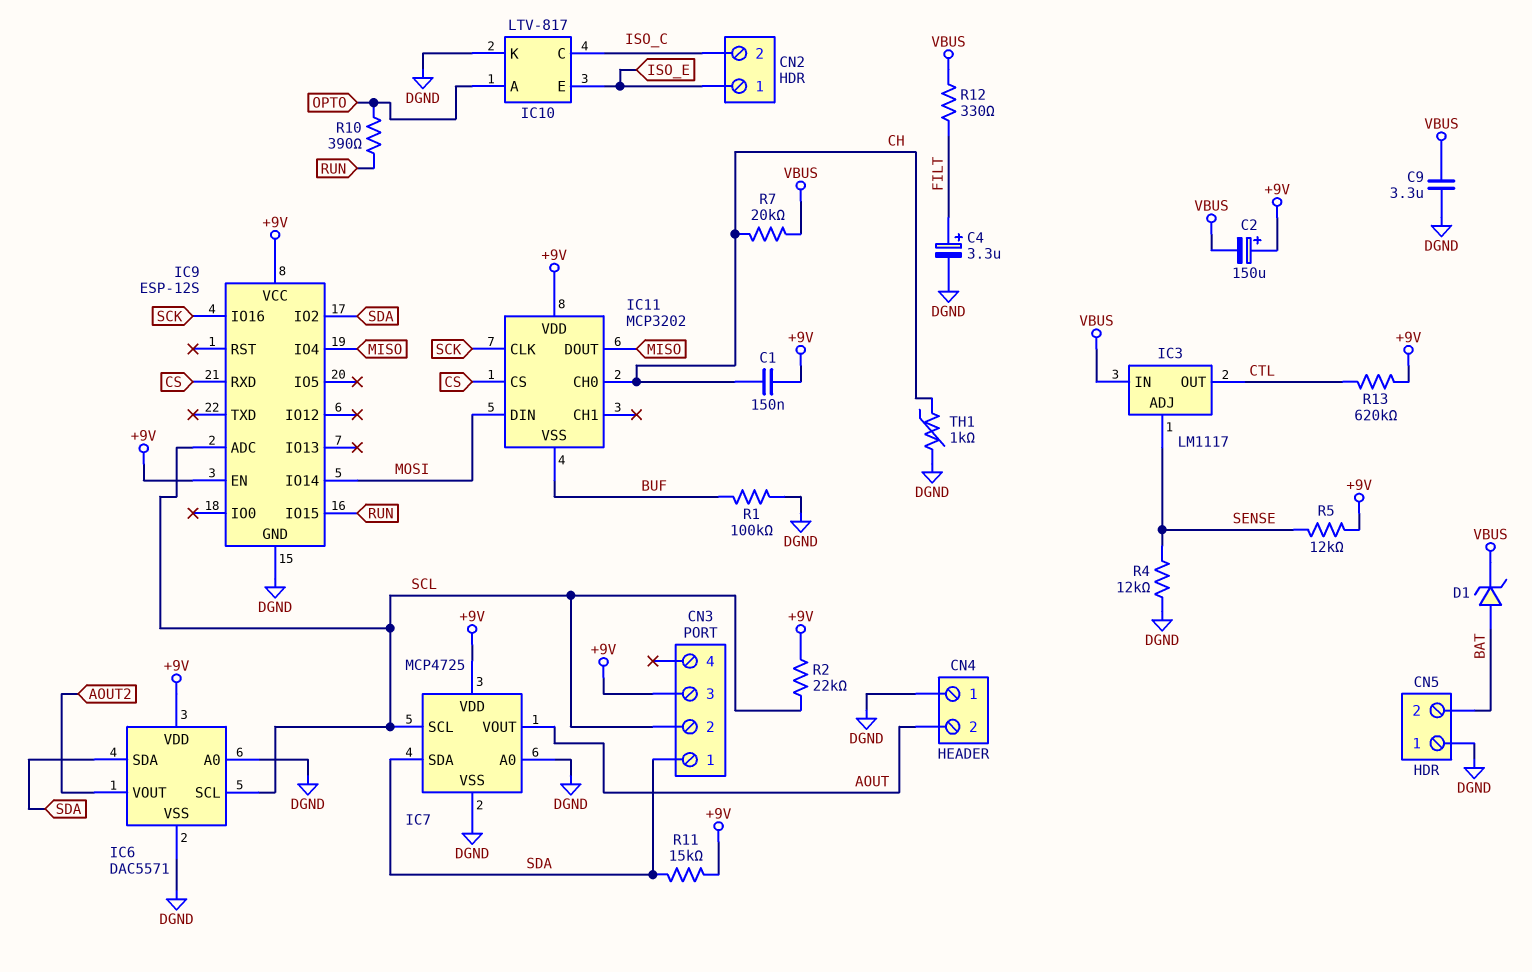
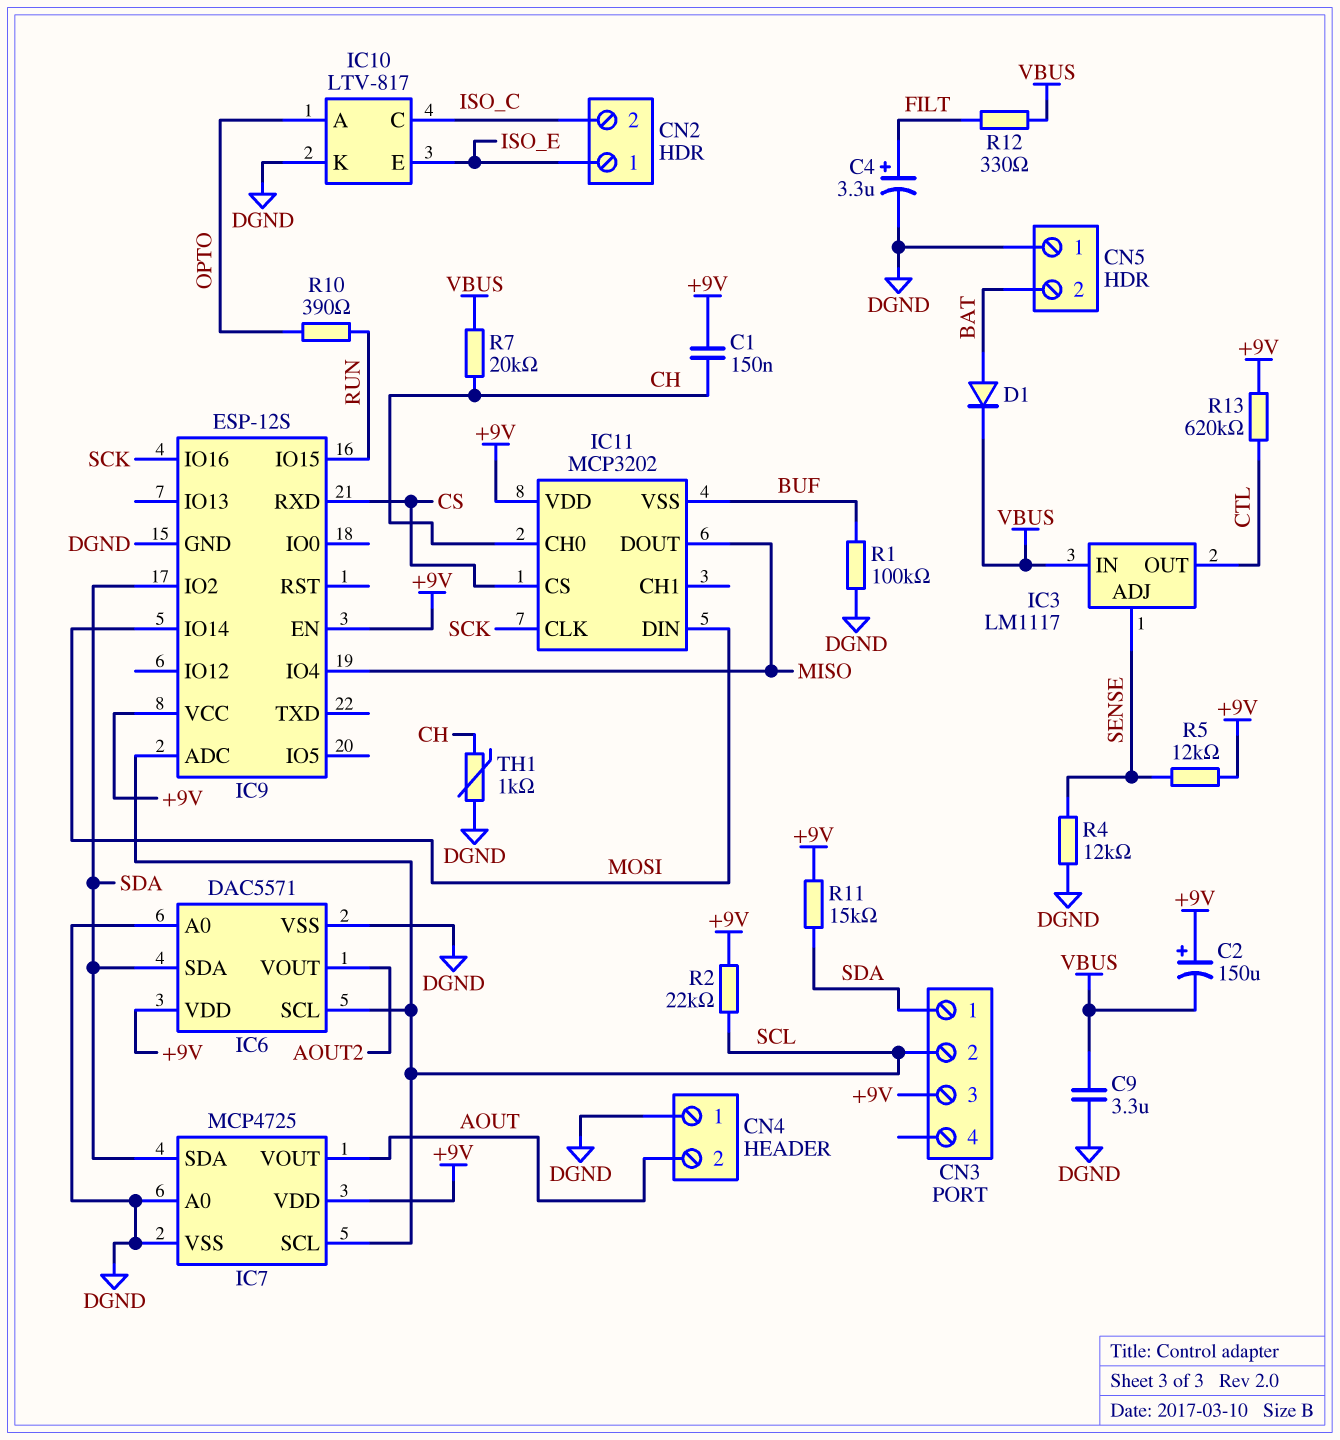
D1: zener (A BAT, K VBUS) -> diode (A BAT, K VBUS)

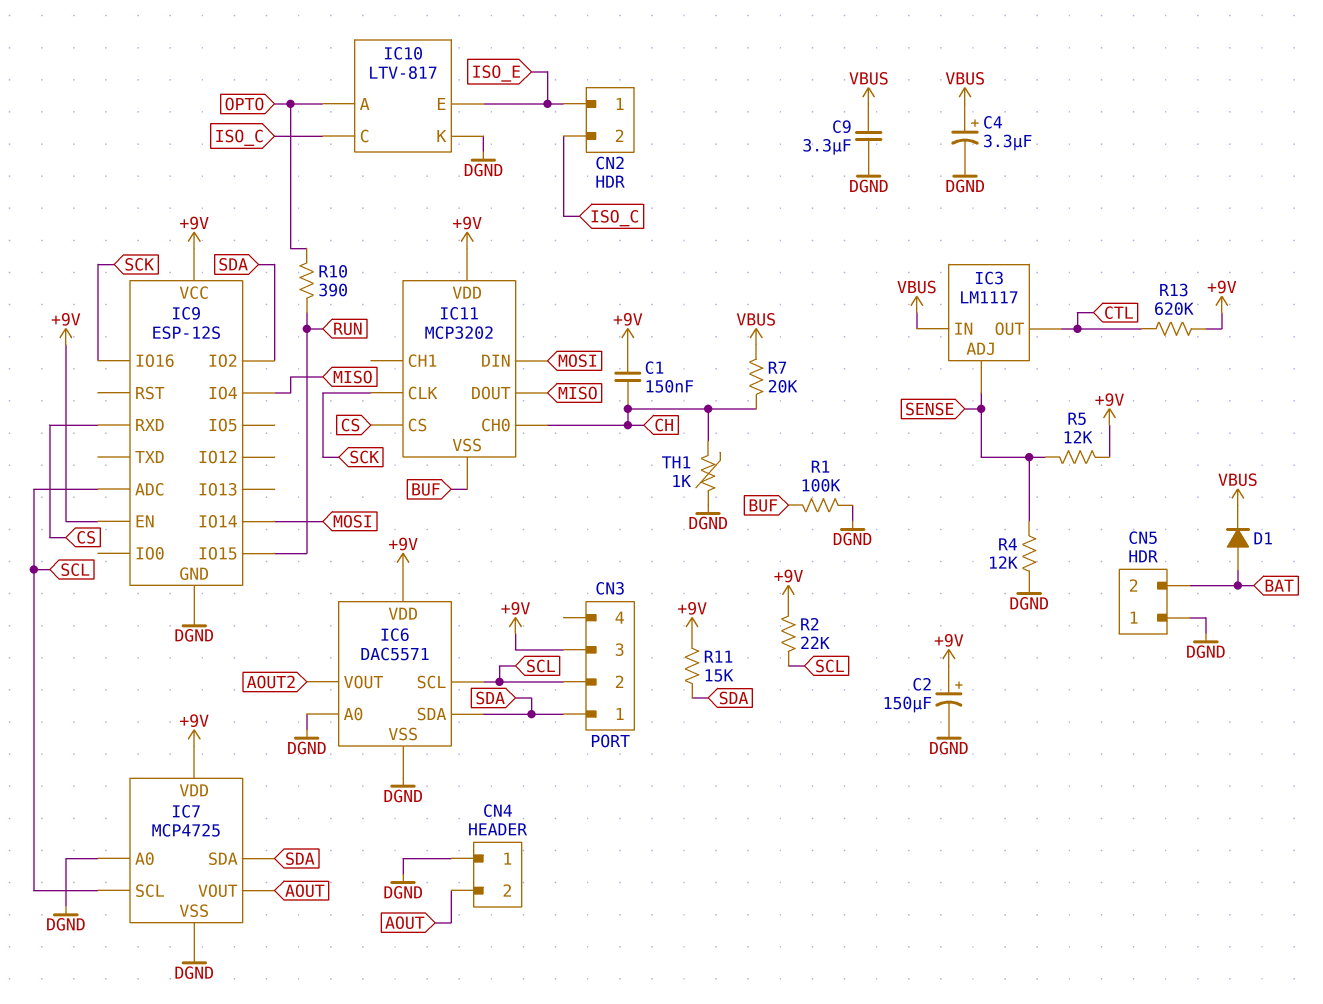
C2: 150uF (plus +9V, minus VBUS) -> 150uF (plus +9V, minus DGND)
C4: 3.3uF (plus FILT, minus DGND) -> 3.3uF (plus VBUS, minus DGND)
R12: 330 (FILT, VBUS) -> none

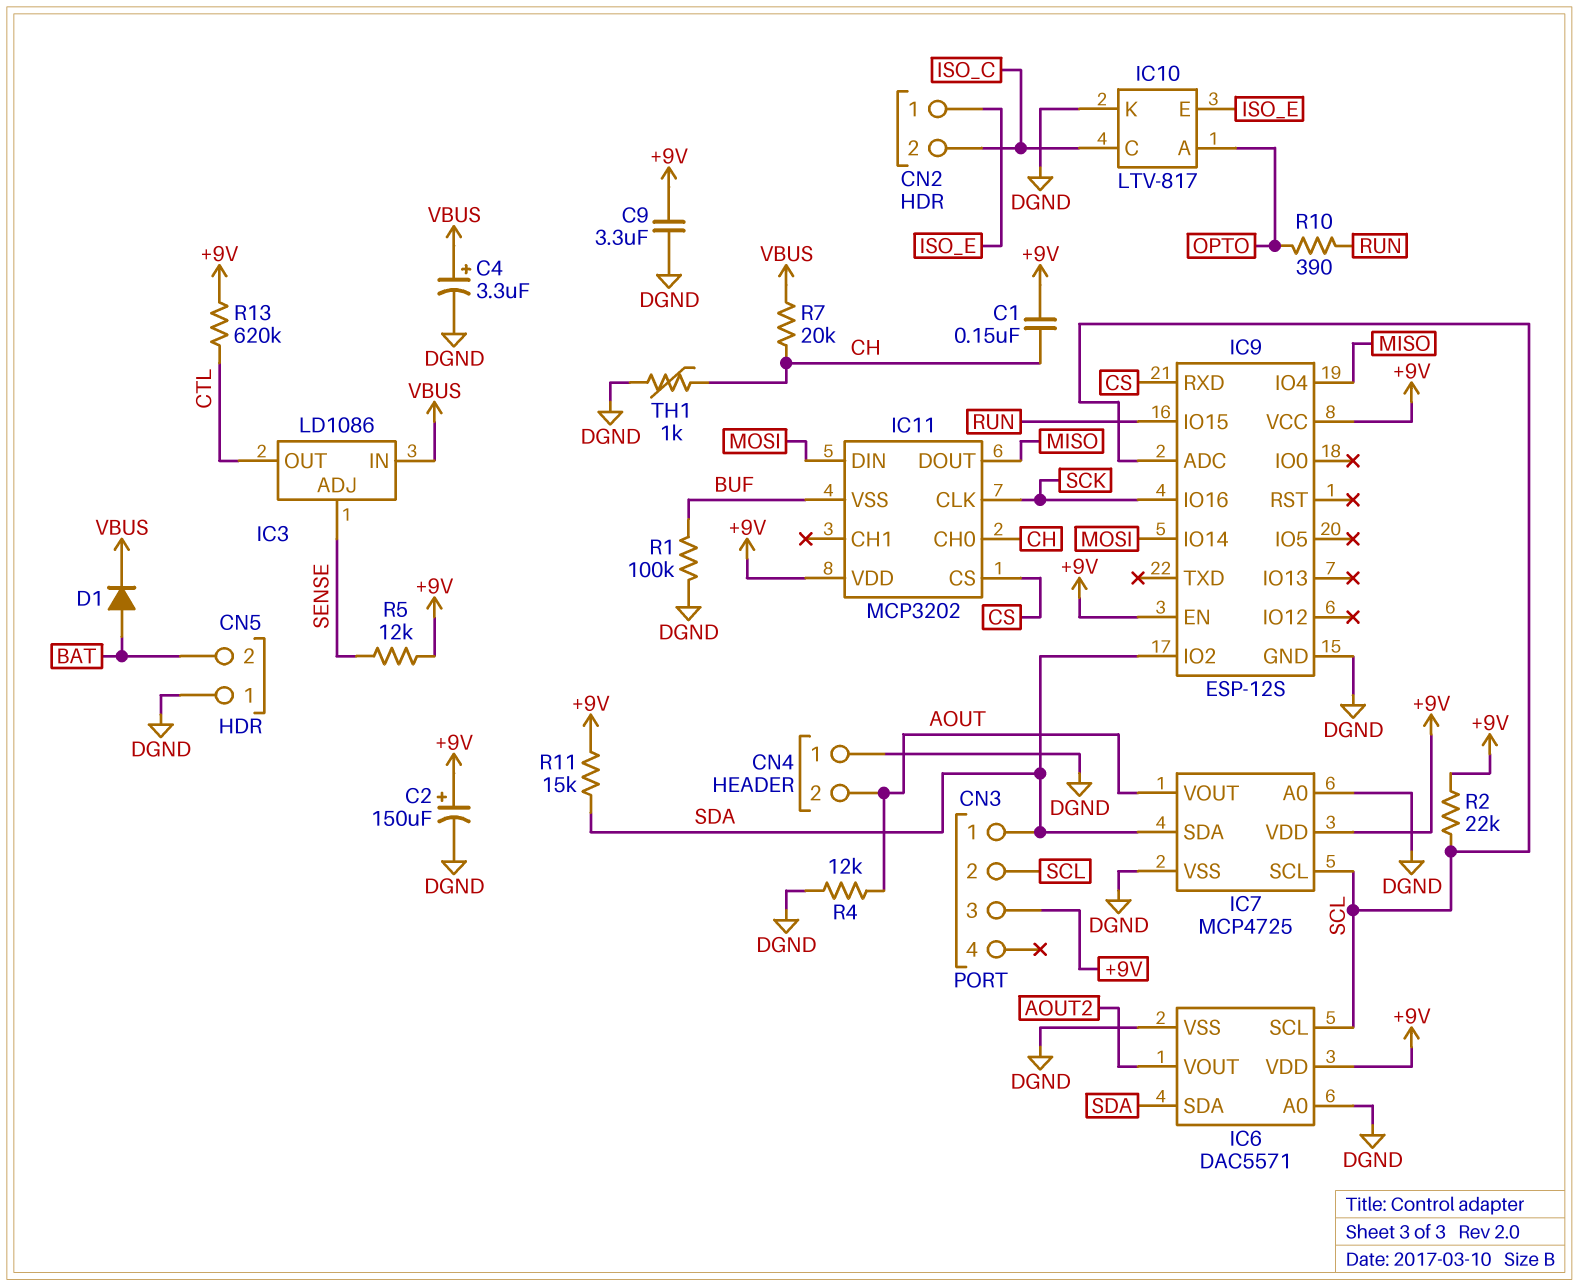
C9: 3.3uF (DGND, VBUS) -> 3.3uF (+9V, DGND)
IC3: LM1117 -> LD1086
R4: 12k (DGND, SENSE) -> 12k (AOUT, DGND)

